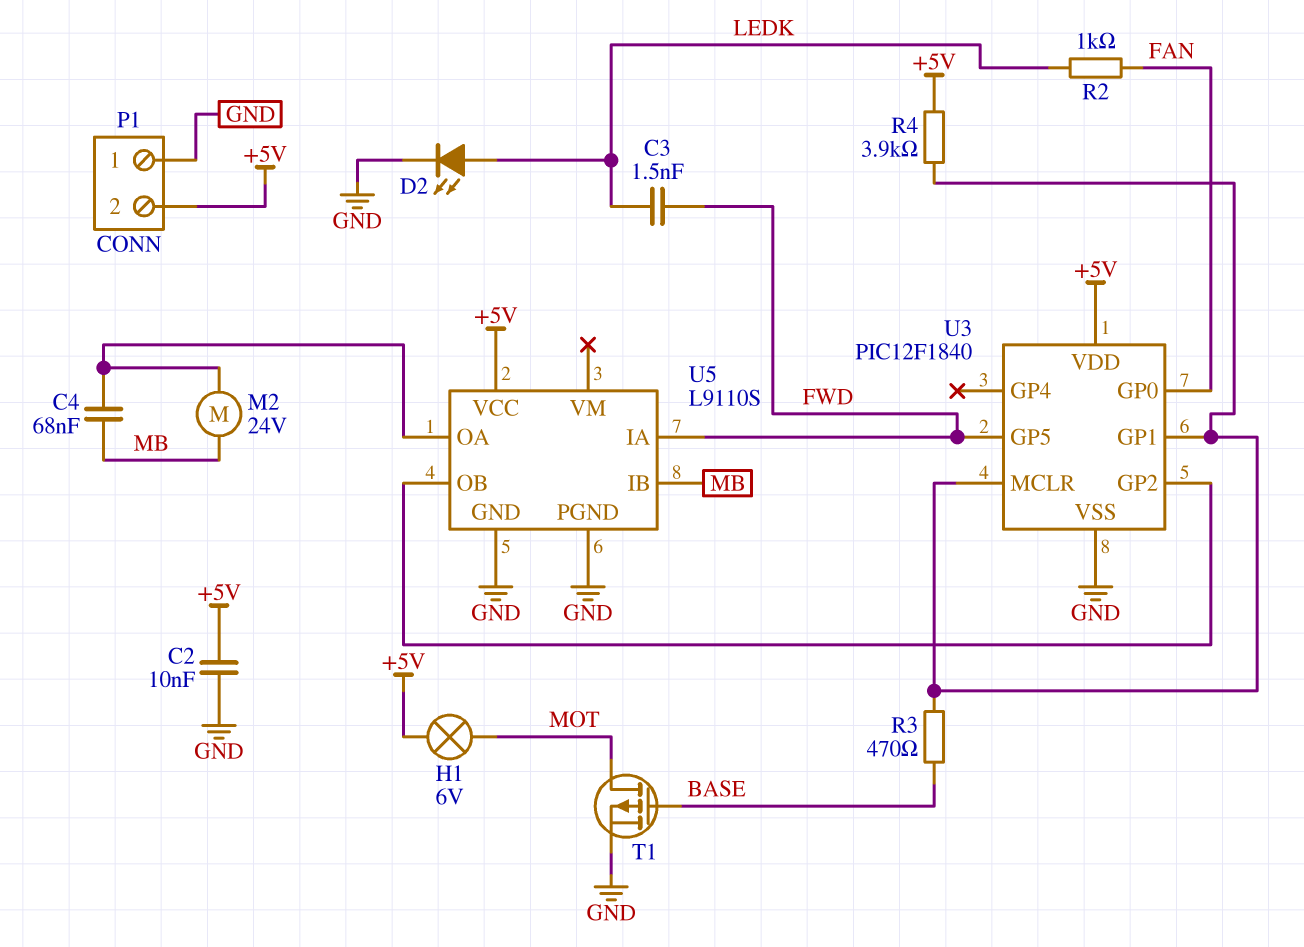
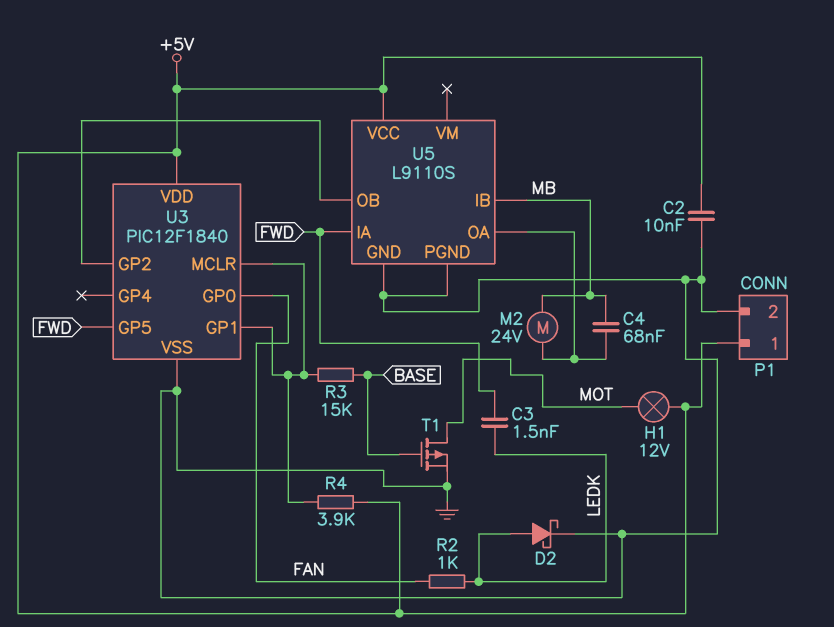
D2: LED (A LEDK, K GND) -> schottky (A LEDK, K GND)
H1: lamp 6V (+5V, MOT) -> lamp 12V (+5V, MOT)
P1 pin 1: GND -> +5V
P1 pin 2: +5V -> GND
R3: 470 (BASE, U3/GP1) -> 15k (BASE, U3/GP1)

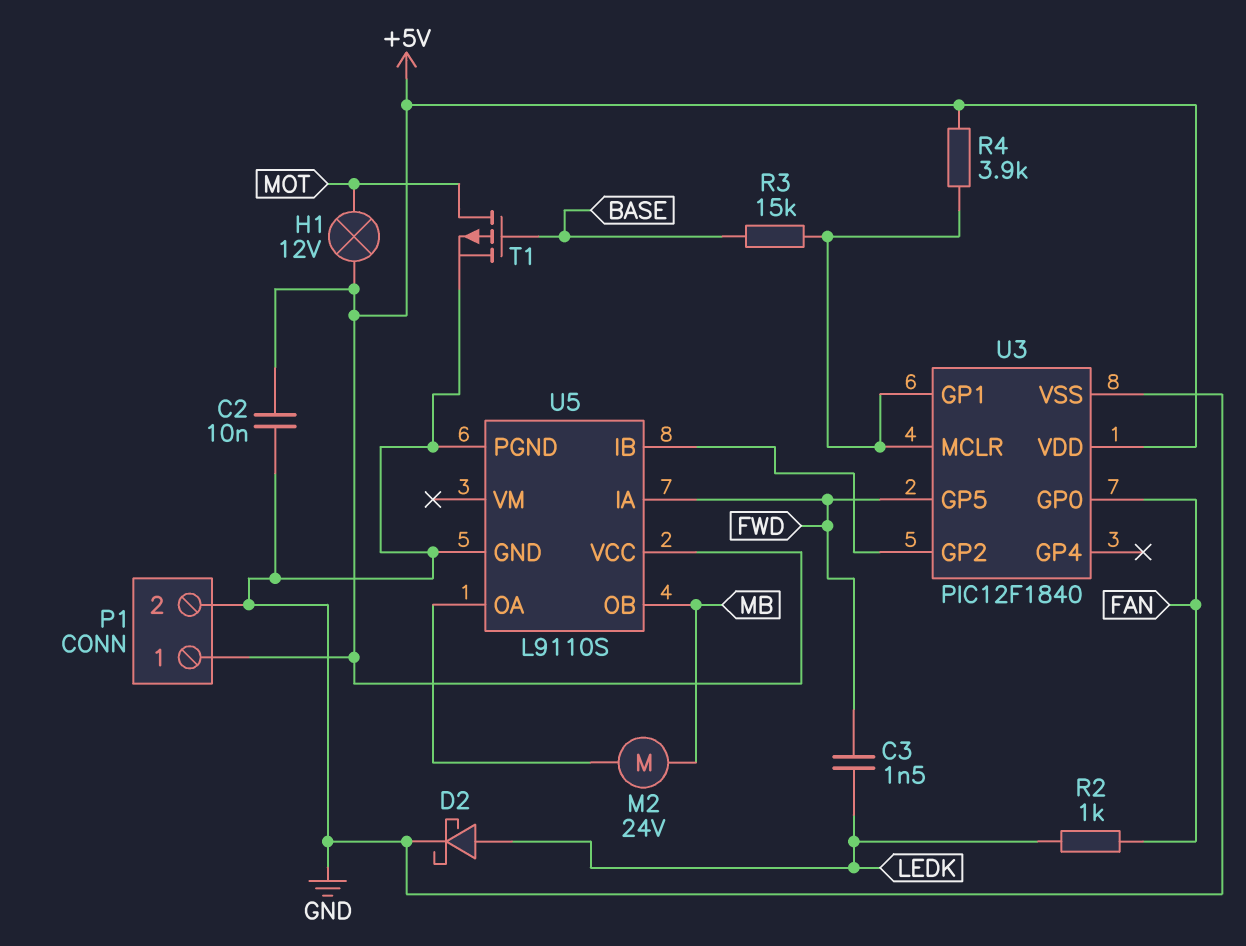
C4: 68nF (MB, U5/OA) -> none
U5 pin IB: MB -> U3/GP2
U5 pin OB: U3/GP2 -> MB

